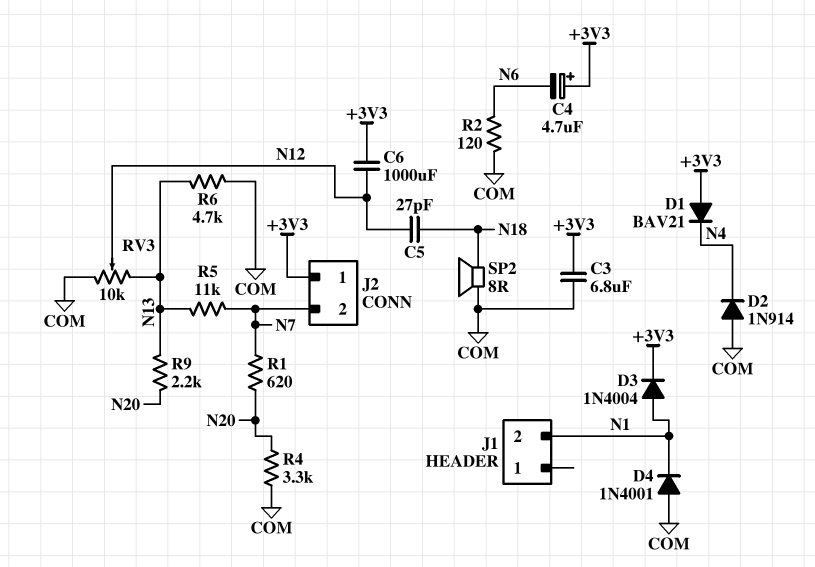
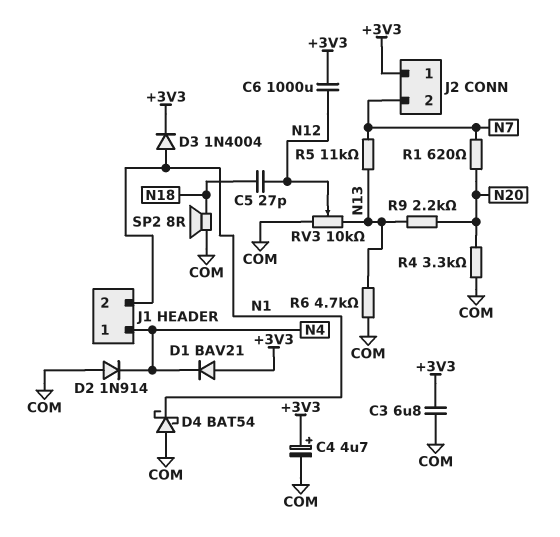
C4: 4.7uF (plus +3V3, minus N6) -> 4.7uF (plus +3V3, minus COM)
D4: diode 1N4001 (A COM, K N1) -> schottky BAT54 (A COM, K N1)
J1 pin 1: none -> N4
R2: 120 (COM, N6) -> none

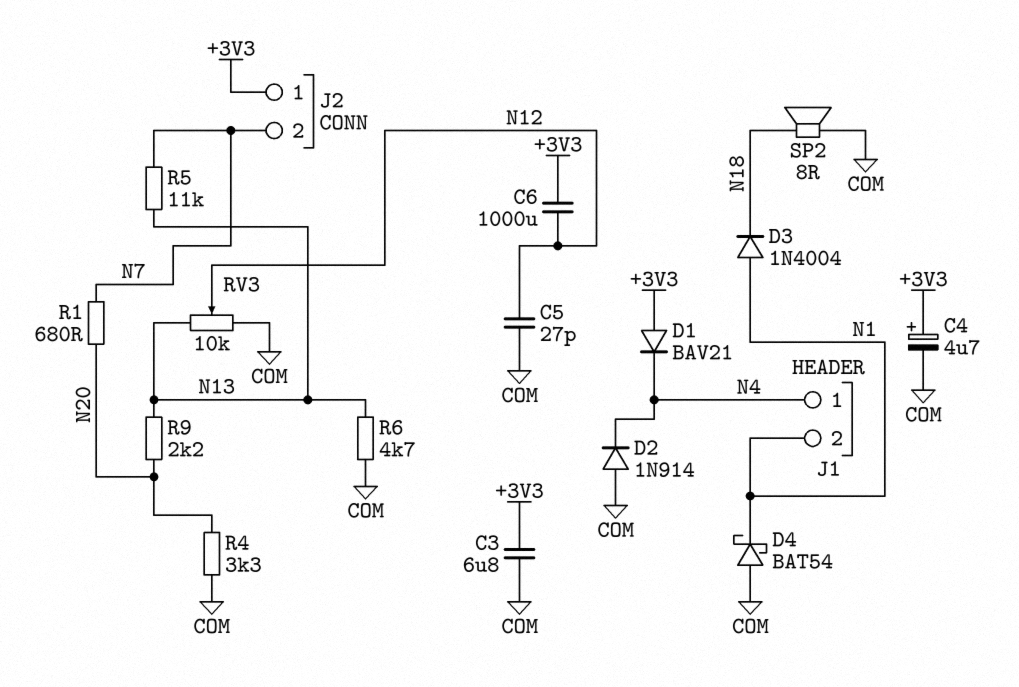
C5: 27pF (N12, N18) -> 27pF (COM, N12)
D3: diode 1N4004 (A N1, K +3V3) -> diode 1N4004 (A N1, K N18)
R1: 620 (N7, N20) -> 680 (N7, N20)

